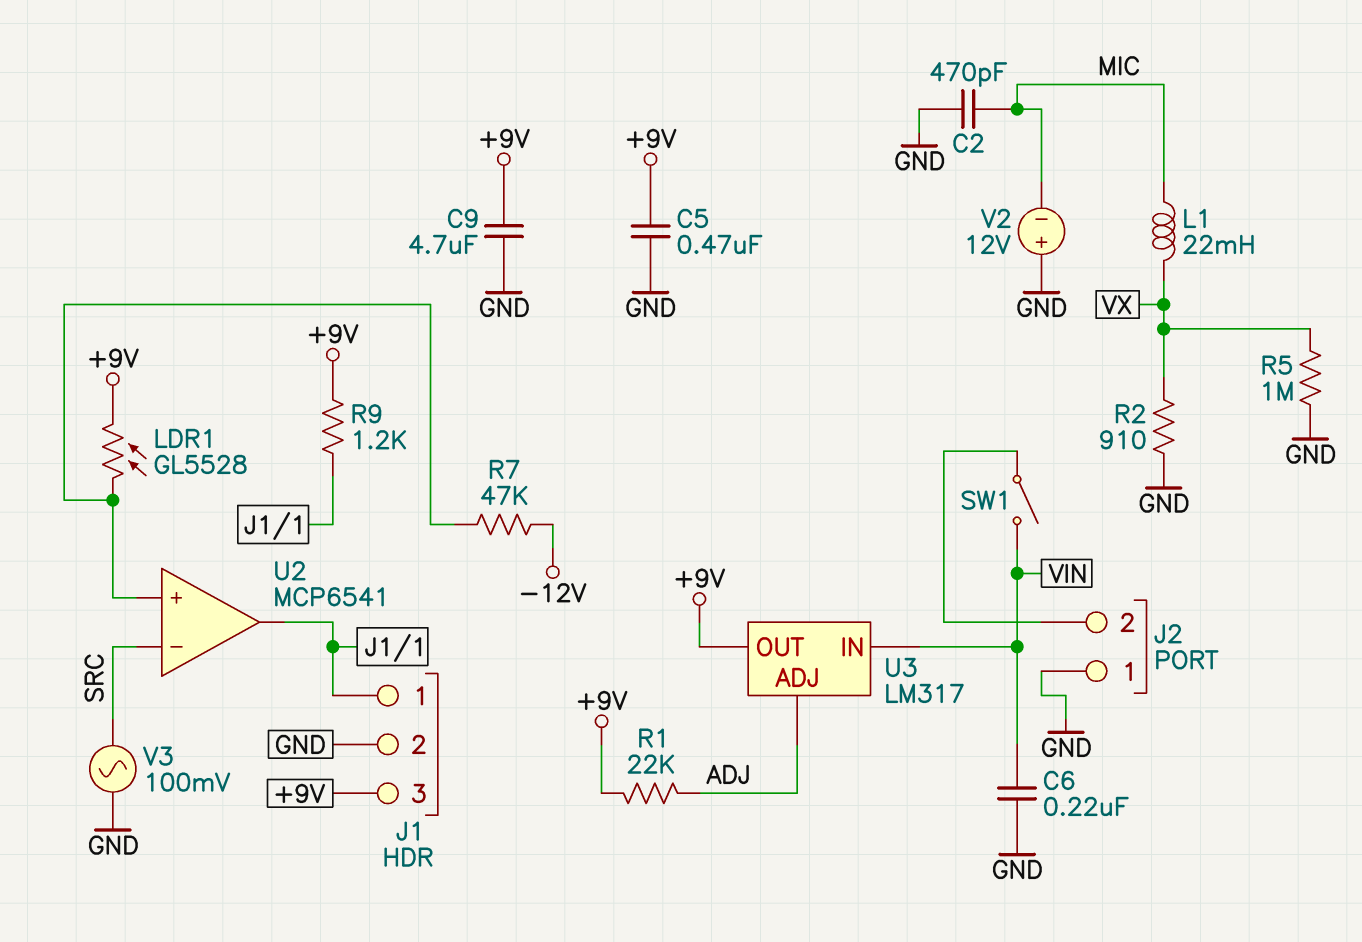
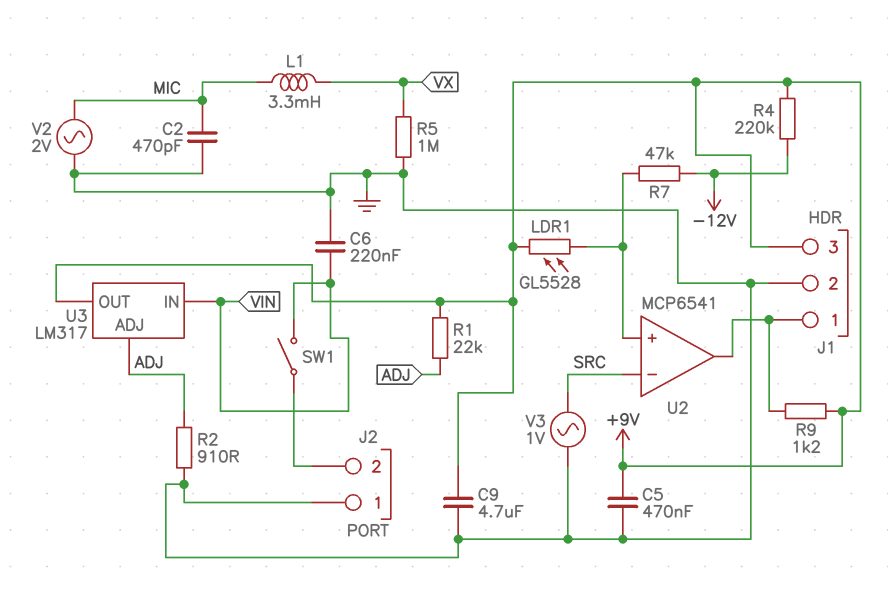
L1: 22mH (MIC, VX) -> 3.3mH (MIC, VX)
R2: 910 (GND, VX) -> 910 (ADJ, GND)
R4: none -> 220k (+9V, -12V)
V2: 12V (plus GND, minus MIC) -> AC 2V (GND, MIC)
V3: AC 100mV (GND, SRC) -> AC 1V (GND, SRC)

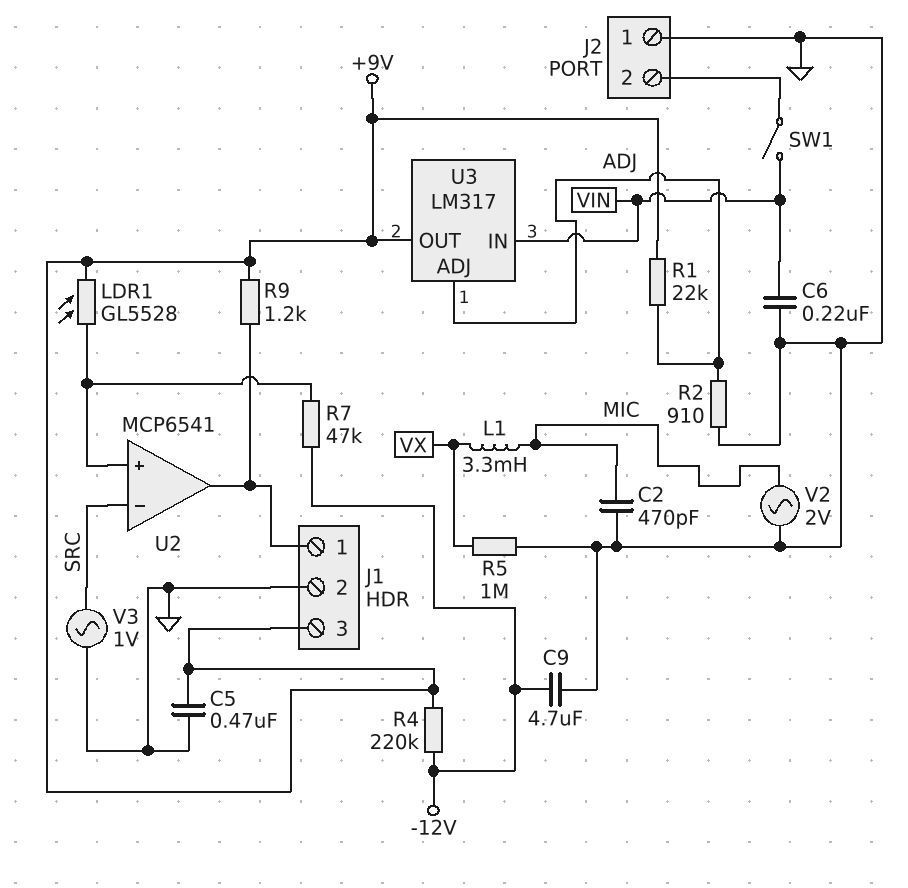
C9: 4.7uF (+9V, GND) -> 4.7uF (-12V, GND)

